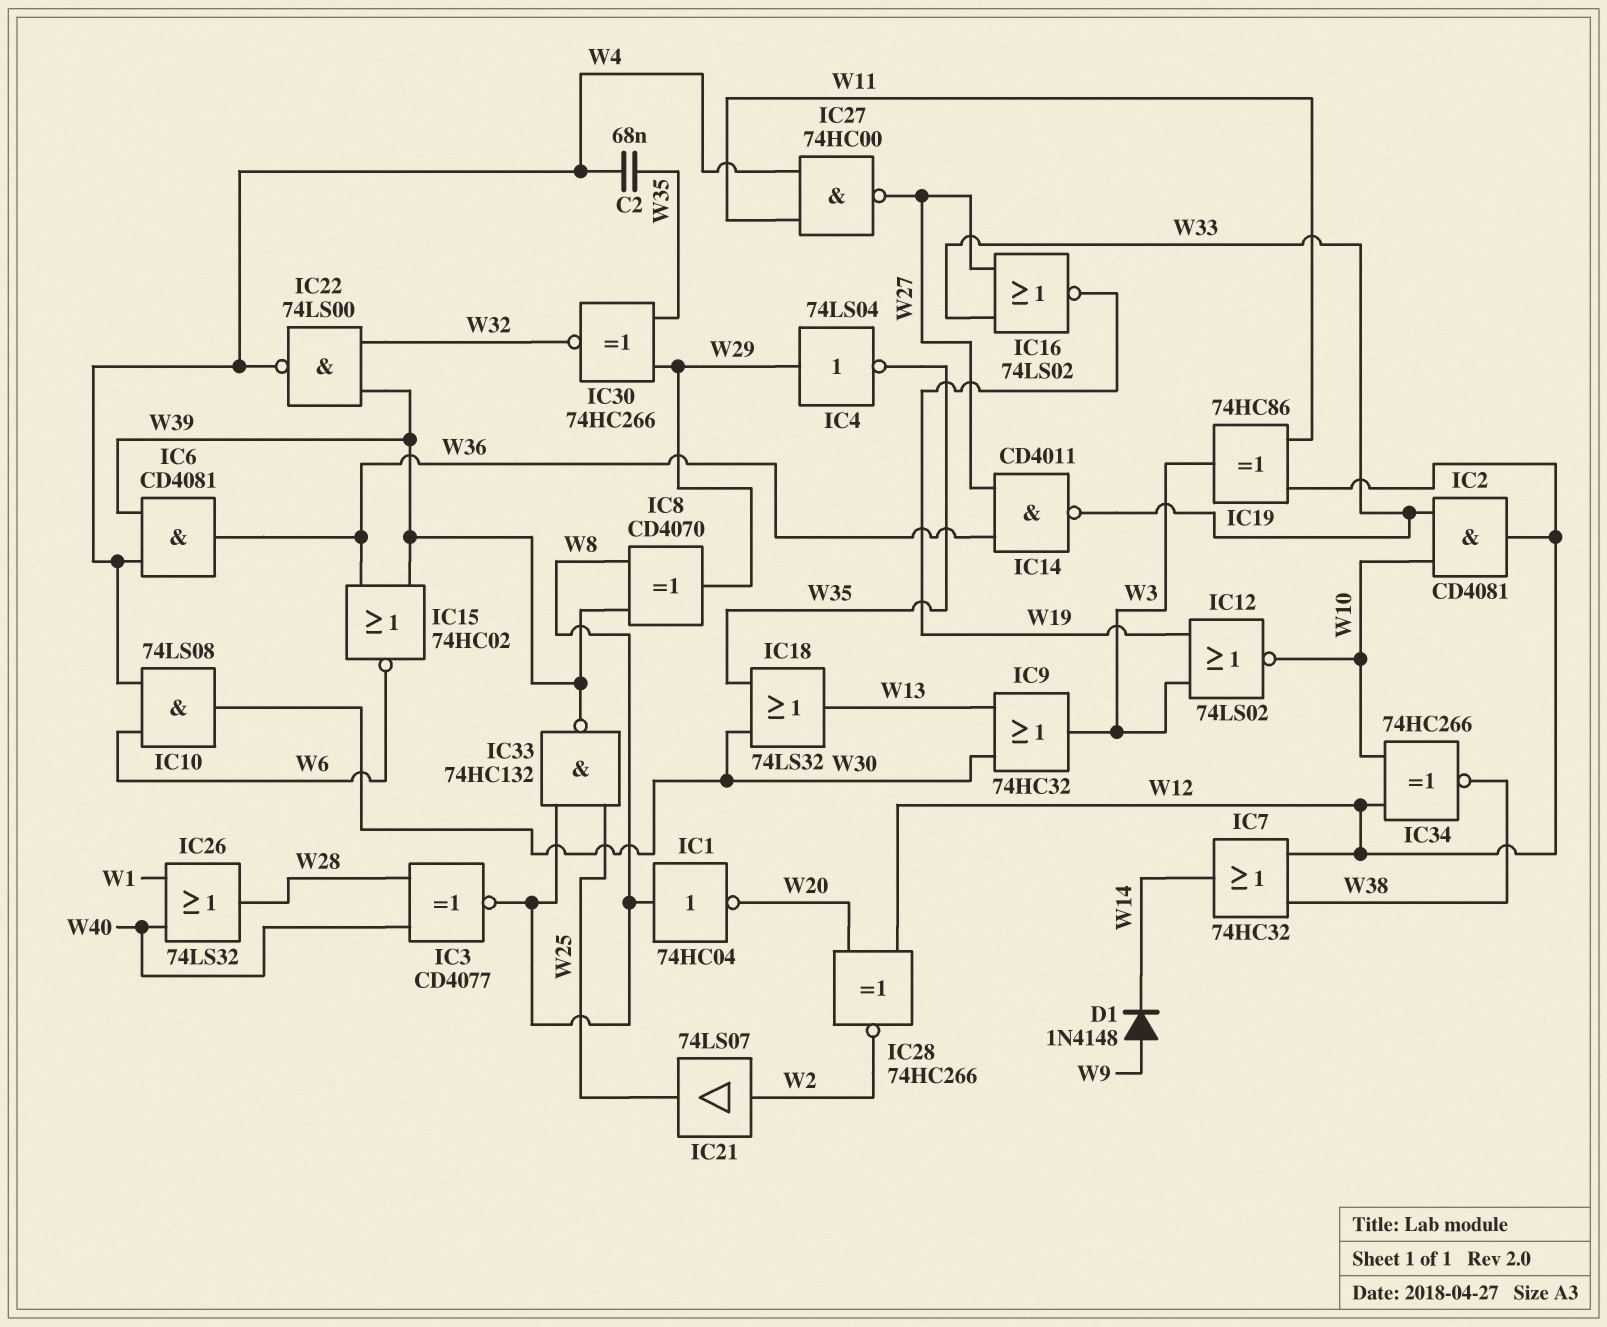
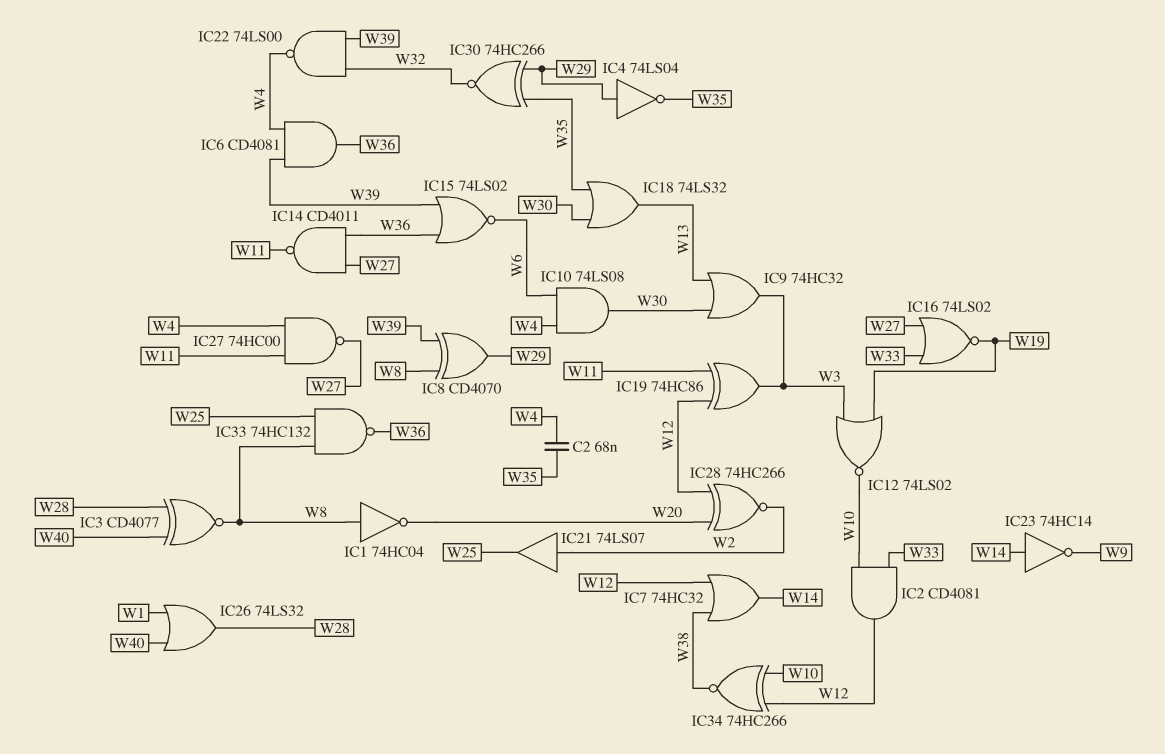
D1: diode 1N4148 (A W9, K W14) -> none
IC14: NAND CD4011 (in W27, in W36, out W33) -> NAND CD4011 (in W27, in W36, out W11)
IC15: NOR 74HC02 (in W36, in W39, out W6) -> NOR 74LS02 (in W36, in W39, out W6)
IC23: none -> NOT 74HC14 (in W14, out W9)
IC33: NAND 74HC132 (in W8, in W25, out W39) -> NAND 74HC132 (in W8, in W25, out W36)

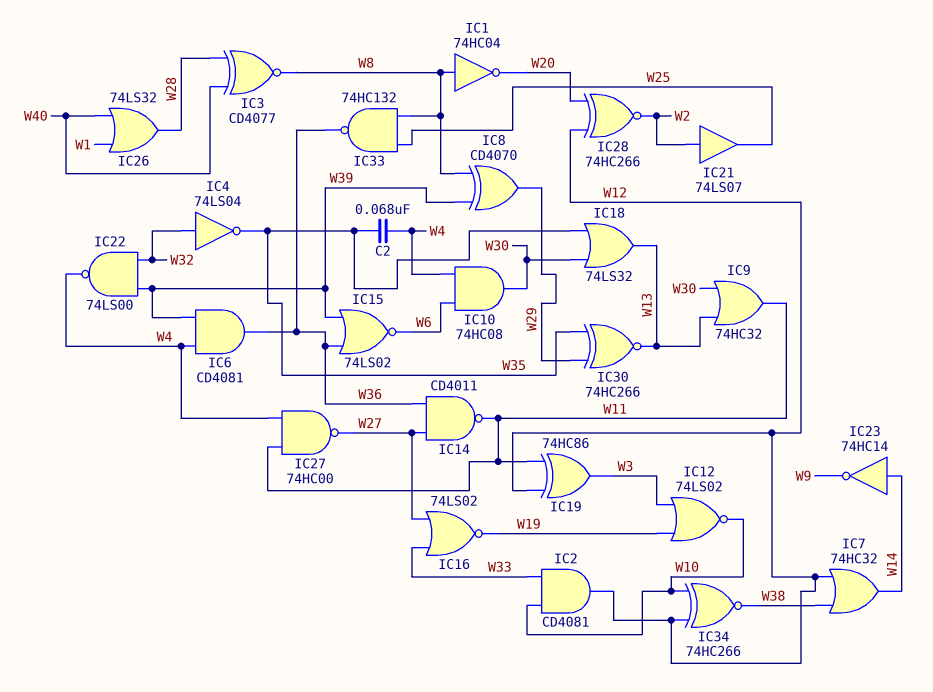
IC4: NOT 74LS04 (in W29, out W35) -> NOT 74LS04 (in W32, out W35)
IC9: OR 74HC32 (in W13, in W30, out W3) -> OR 74HC32 (in W13, in W30, out W11)
IC10: AND 74LS08 (in W4, in W6, out W30) -> AND 74HC08 (in W4, in W6, out W30)
IC30: XNOR 74HC266 (in W29, in W35, out W32) -> XNOR 74HC266 (in W29, in W35, out W13)

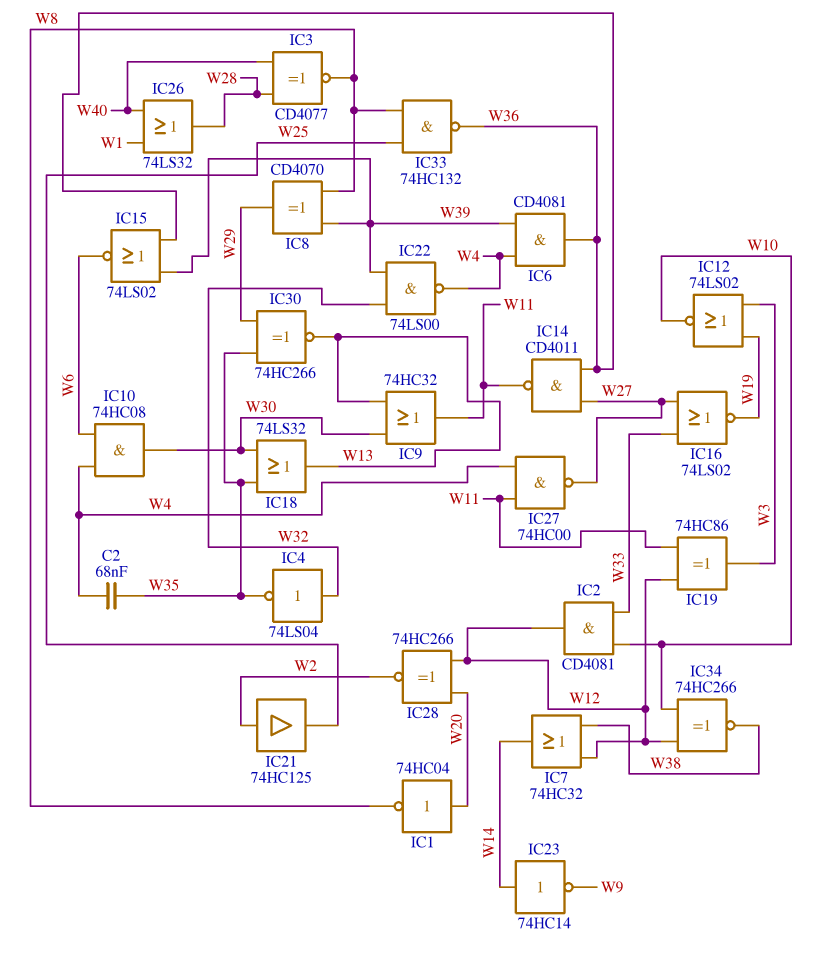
IC1: NOT 74HC04 (in W8, out W20) -> NOT 74HC04 (in W20, out W8)
IC21: buffer 74LS07 (in W2, out W25) -> buffer 74HC125 (in W2, out W25)

